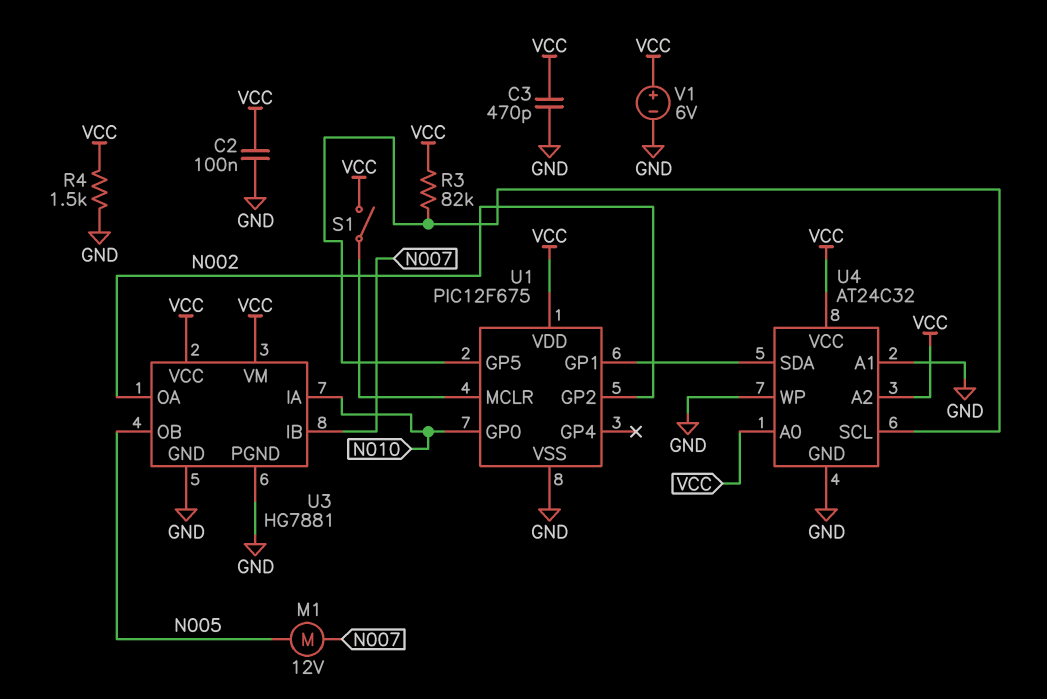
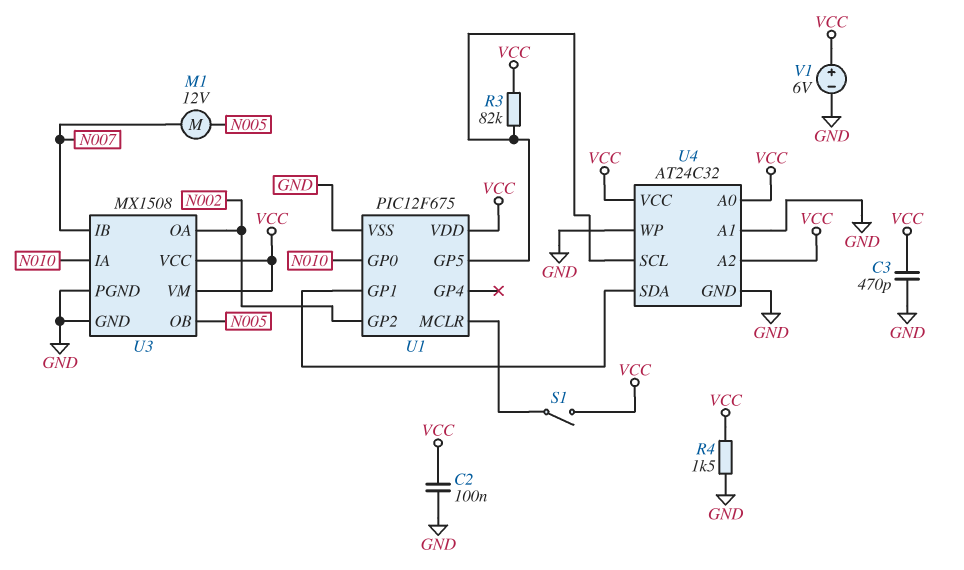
U3: HG7881 -> MX1508

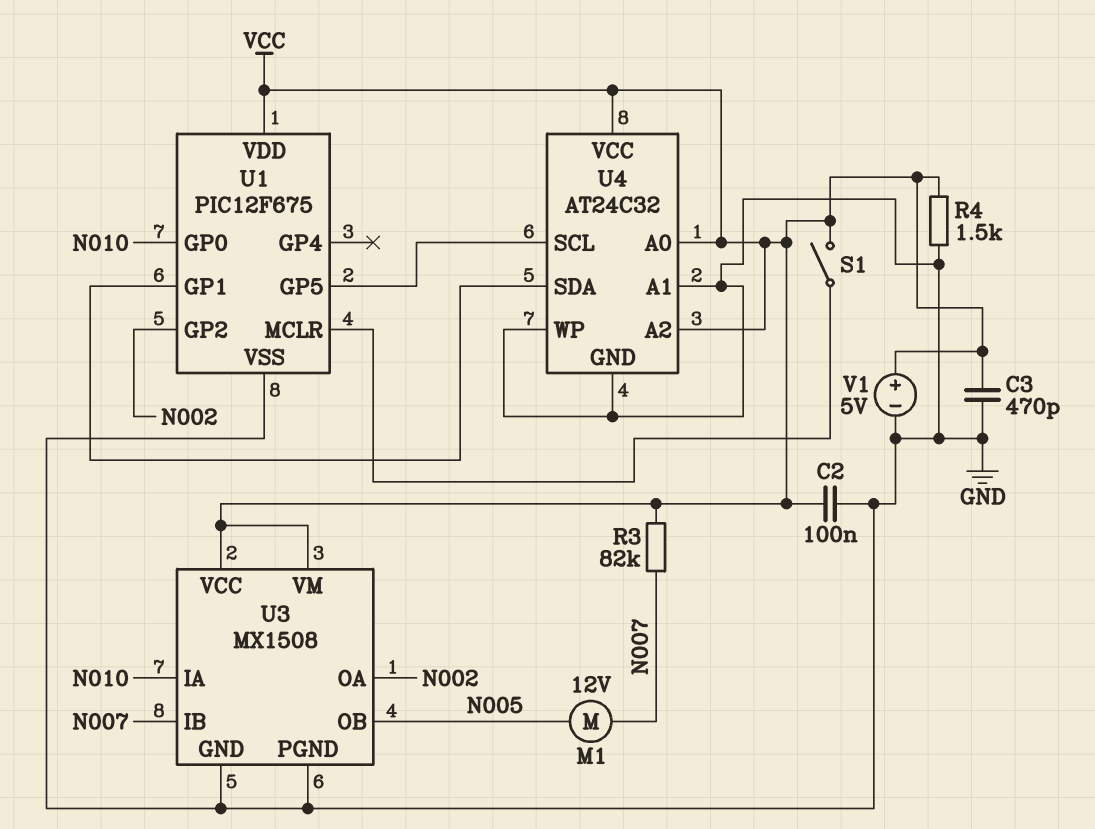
R3: 82k (U1/GP5, VCC) -> 82k (N007, VCC)
V1: 6V (plus VCC, minus GND) -> 5V (plus VCC, minus GND)

